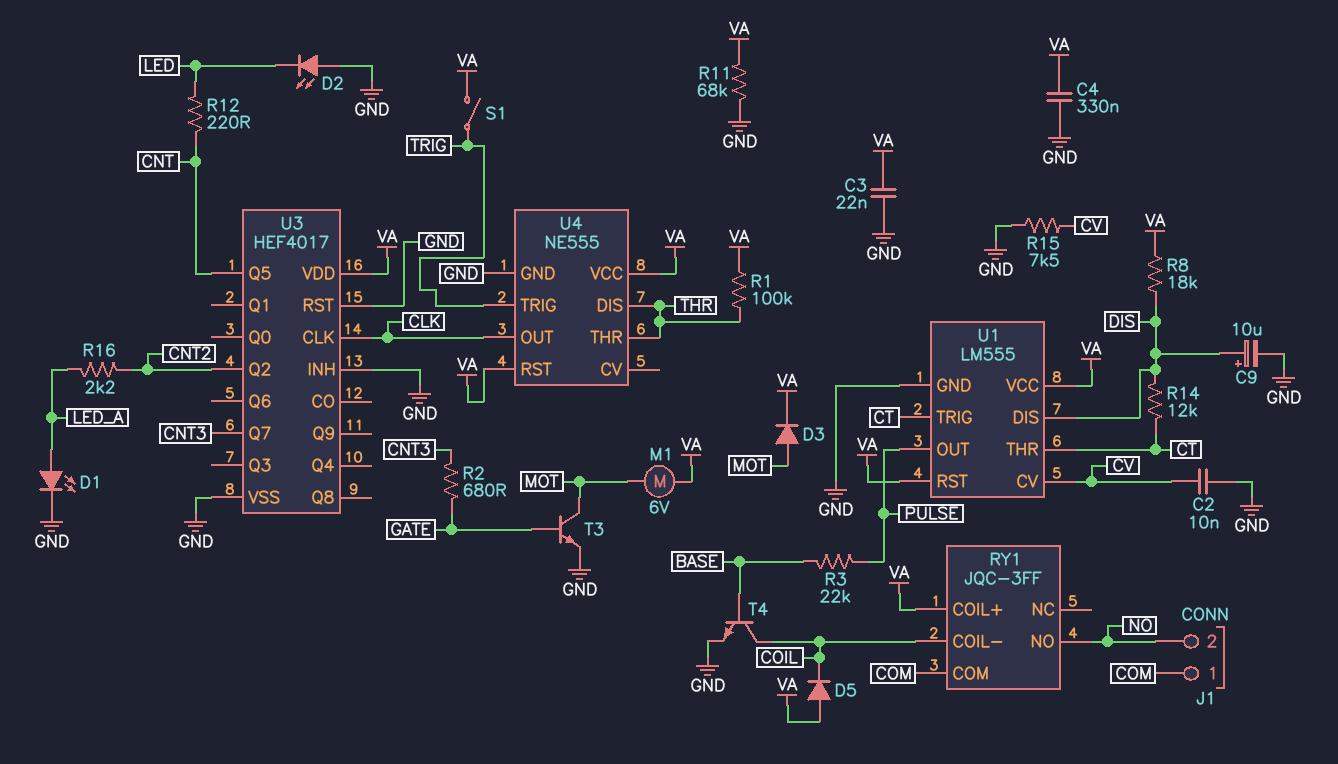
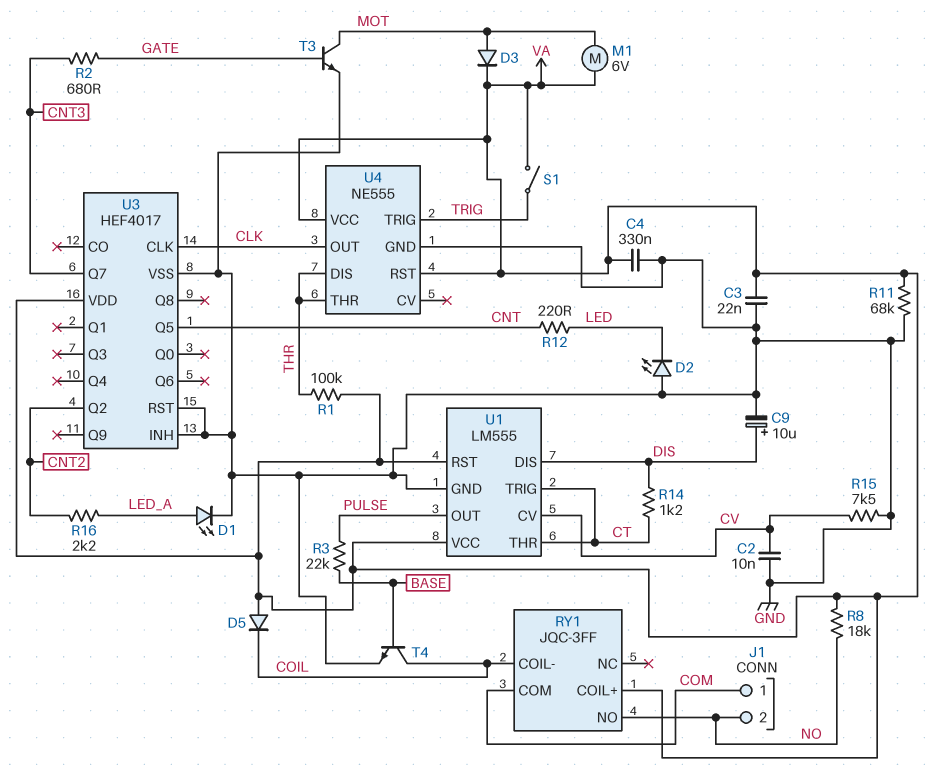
R8: 18k (DIS, VA) -> 18k (NO, VA)
R14: 12k (CT, DIS) -> 1.2k (CT, DIS)

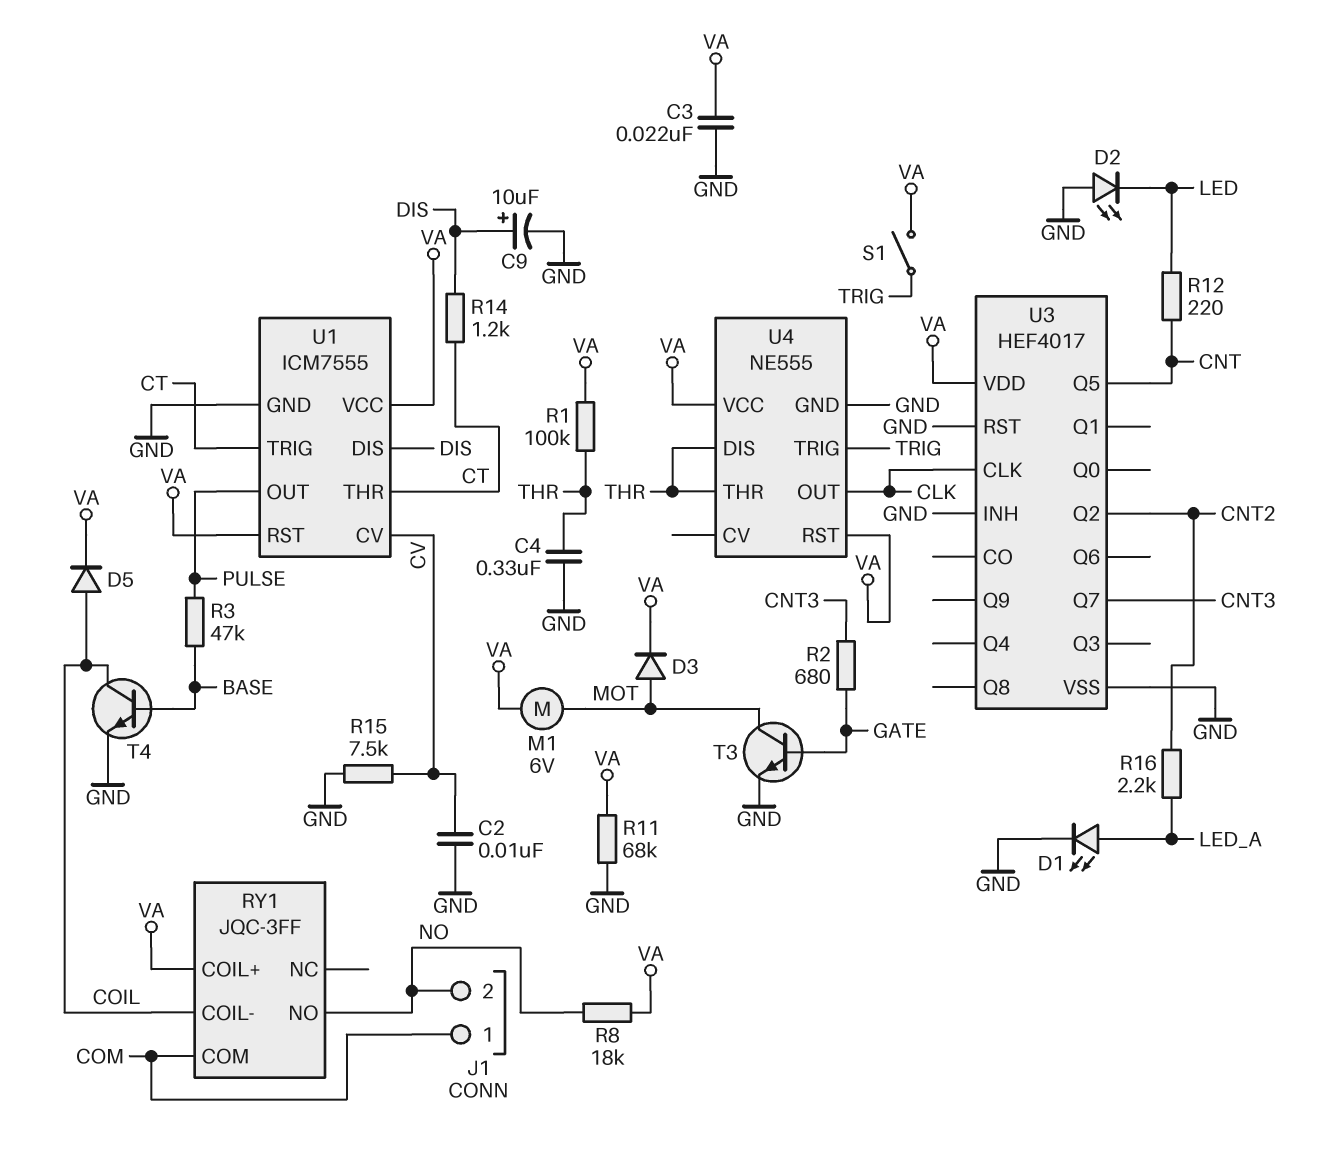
C4: 330nF (GND, VA) -> 330nF (GND, THR)
D5: diode (A VA, K COIL) -> diode (A COIL, K VA)
R3: 22k (BASE, PULSE) -> 47k (BASE, PULSE)
U1: LM555 -> ICM7555

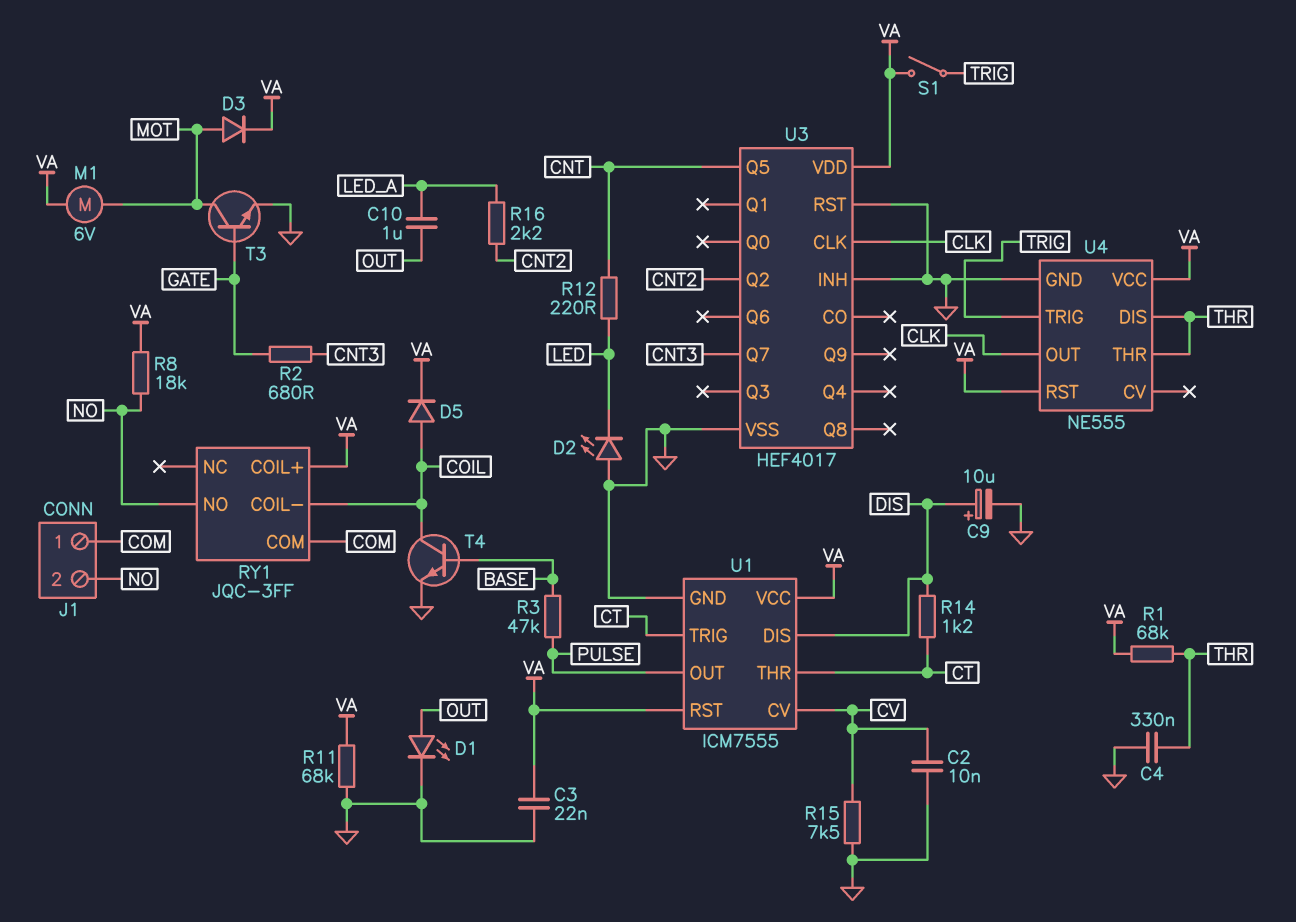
C10: none -> 1uF (LED_A, OUT)
D1: LED (A LED_A, K GND) -> LED (A OUT, K GND)
R1: 100k (THR, VA) -> 68k (THR, VA)

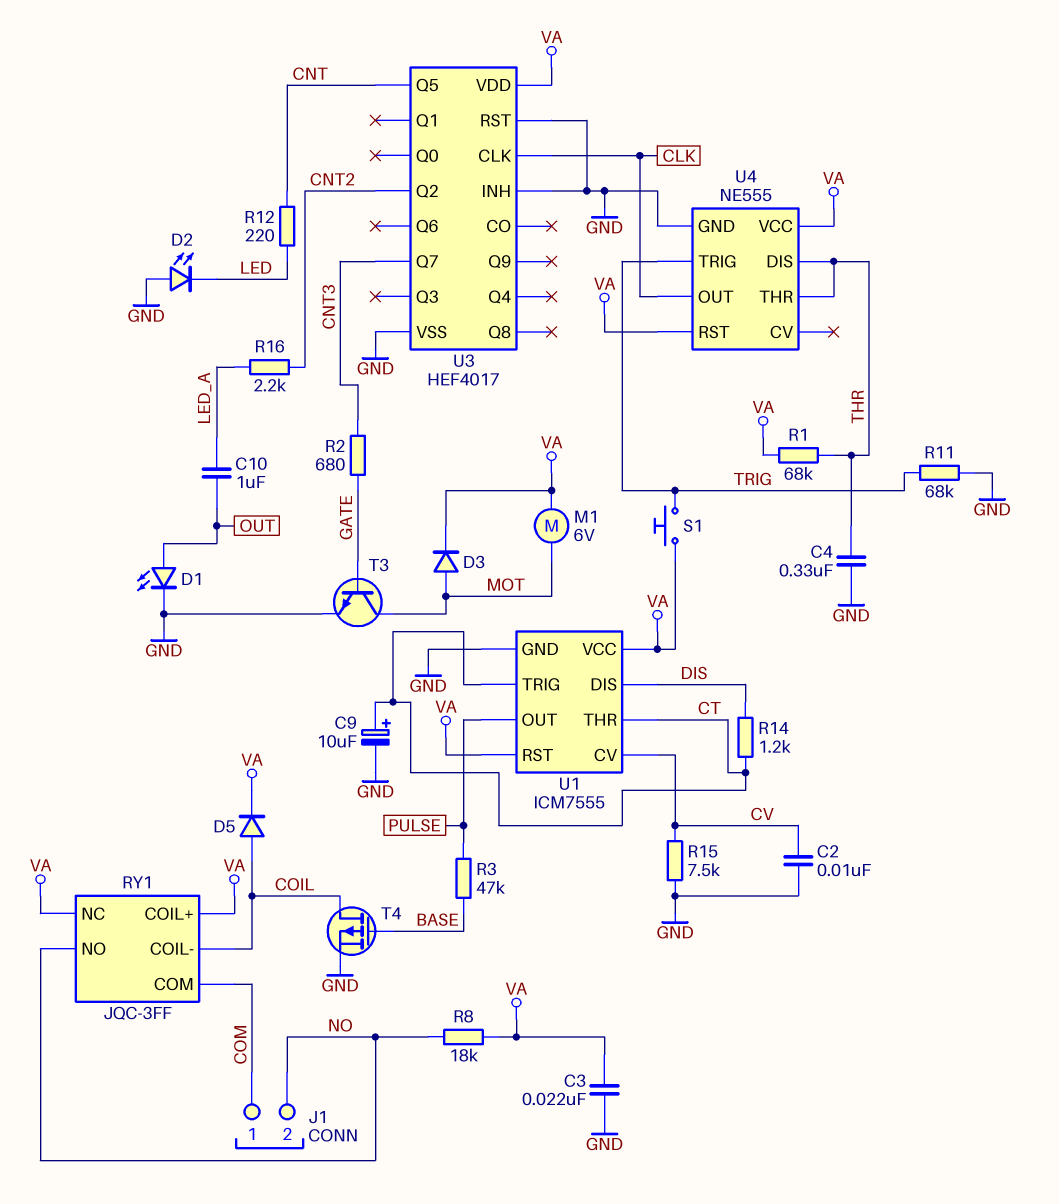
C9: 10uF (plus DIS, minus GND) -> 10uF (plus CT, minus GND)
R11: 68k (GND, VA) -> 68k (GND, TRIG)
RY1 pin NC: none -> VA
S1: switch (TRIG, VA) -> button (TRIG, VA)
T4: NPN (B BASE, C COIL, E GND) -> PMOS (G BASE, D COIL, S GND)

